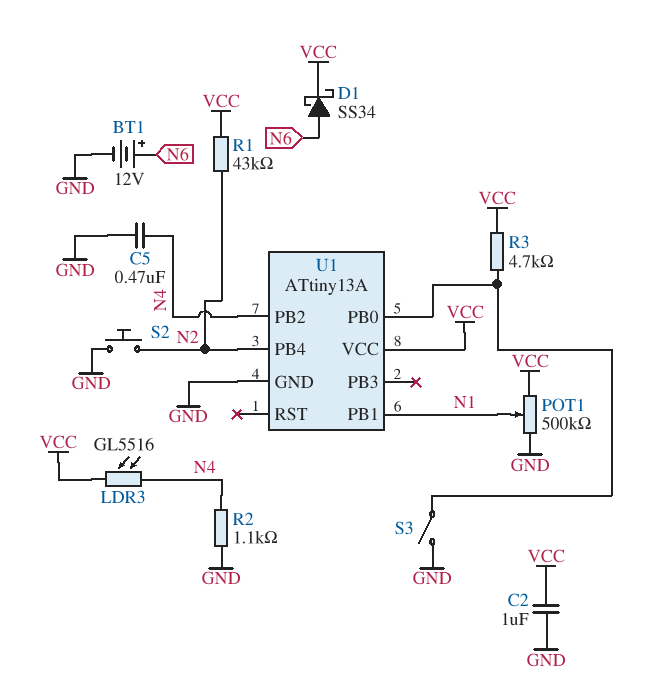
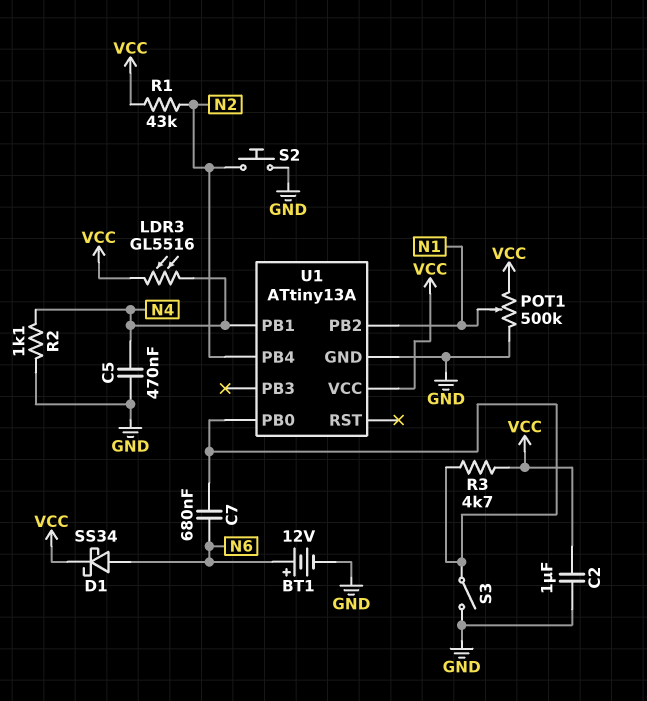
C7: none -> 680nF (N6, U1/PB0)
U1 pin PB1: N1 -> N4
U1 pin PB2: N4 -> N1

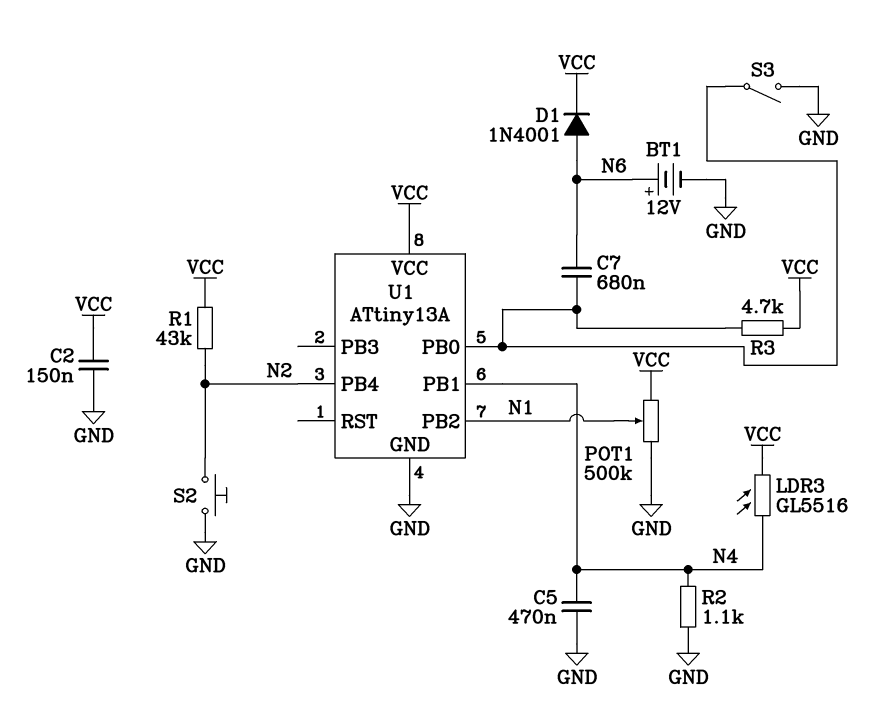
C2: 1uF (GND, VCC) -> 150nF (GND, VCC)
D1: schottky SS34 (A N6, K VCC) -> diode 1N4001 (A N6, K VCC)

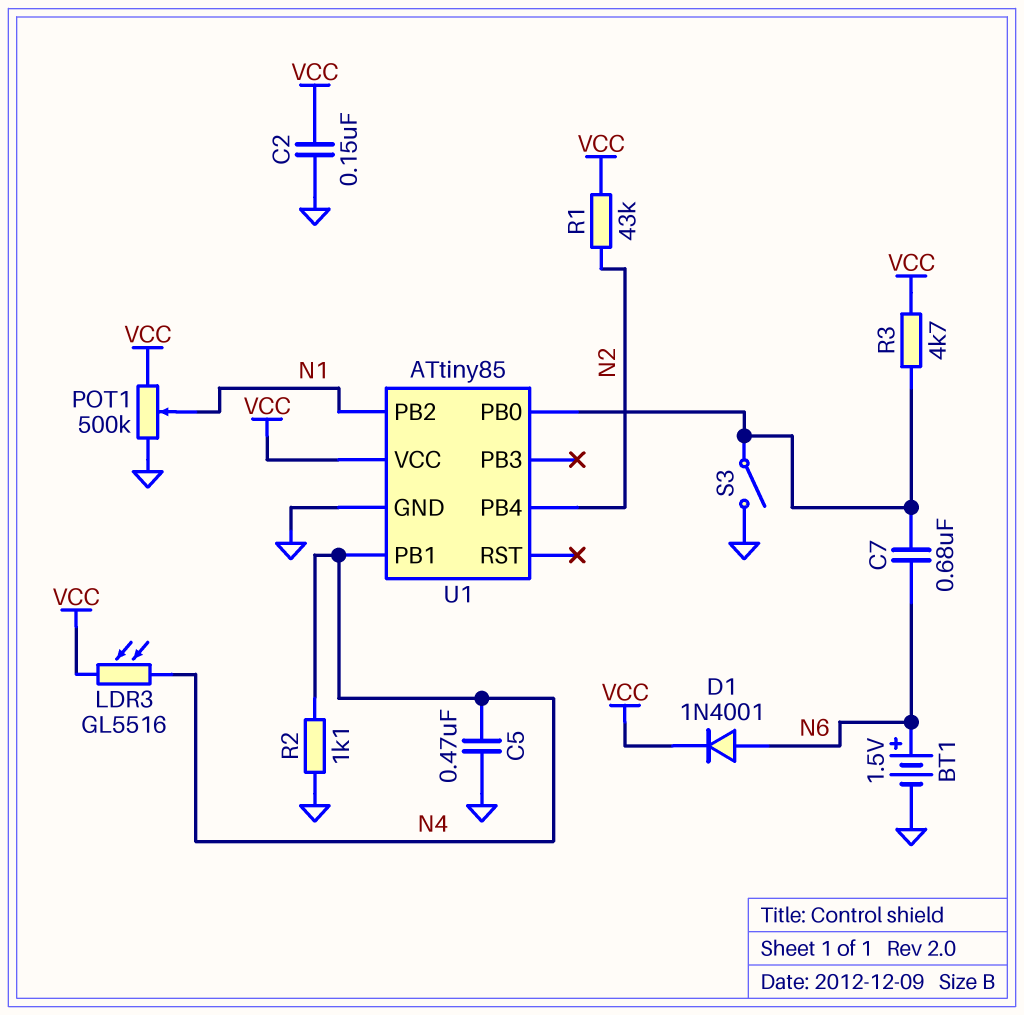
BT1: 12V (plus N6, minus GND) -> 1.5V (plus N6, minus GND)
S2: button (GND, N2) -> none
U1: ATtiny13A -> ATtiny85

